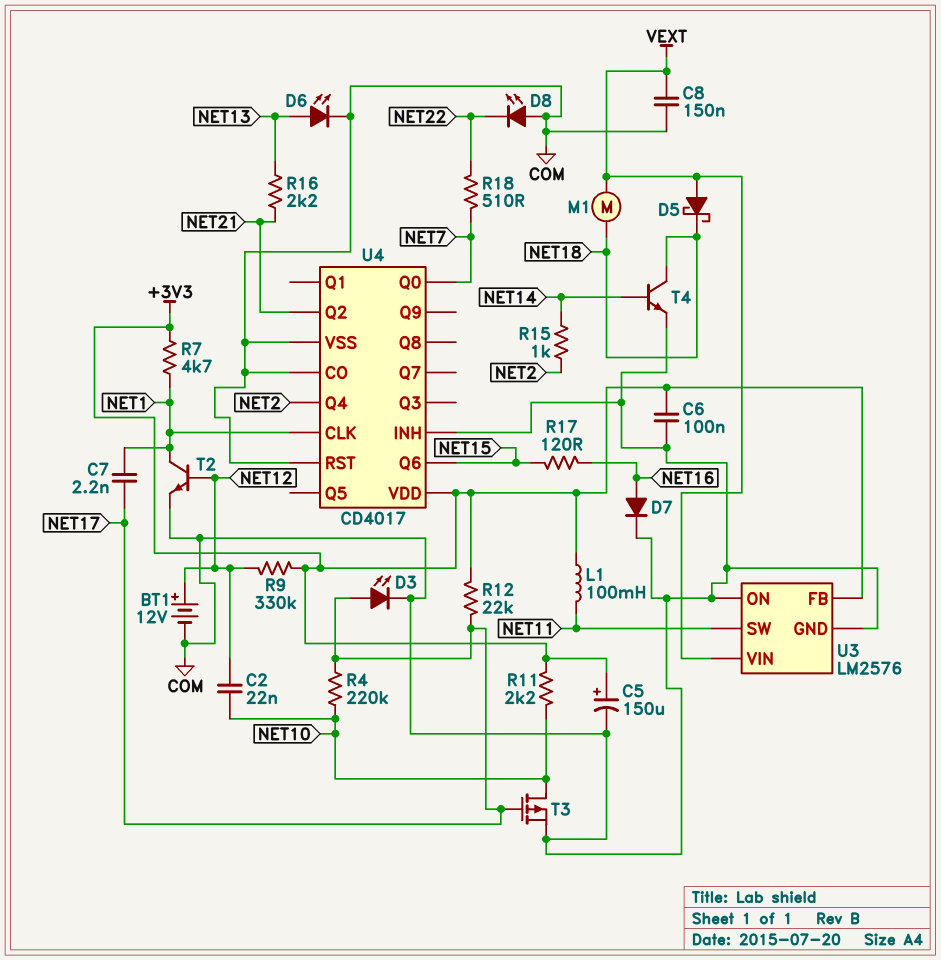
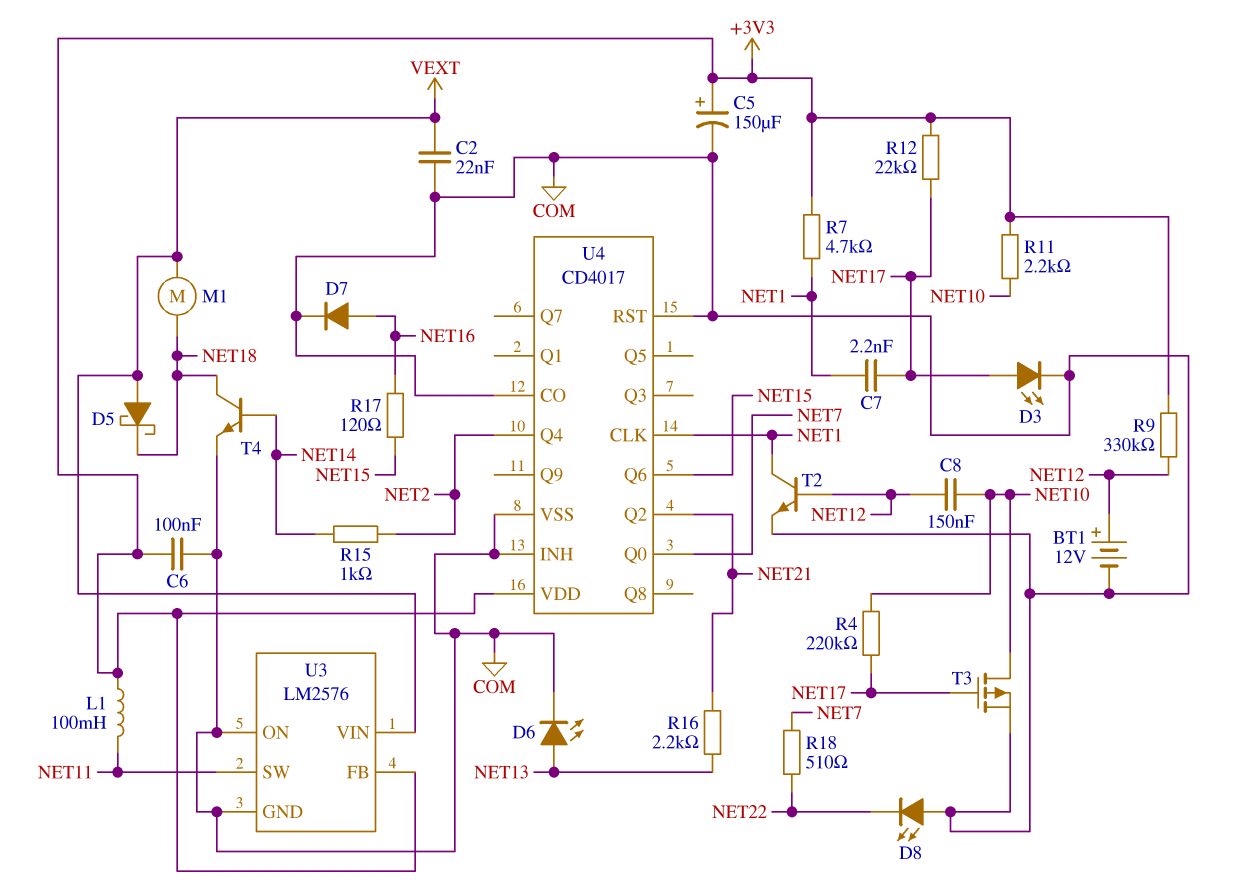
C2: 22nF (NET10, NET12) -> 22nF (COM, VEXT)
C8: 150nF (COM, VEXT) -> 150nF (NET10, NET12)

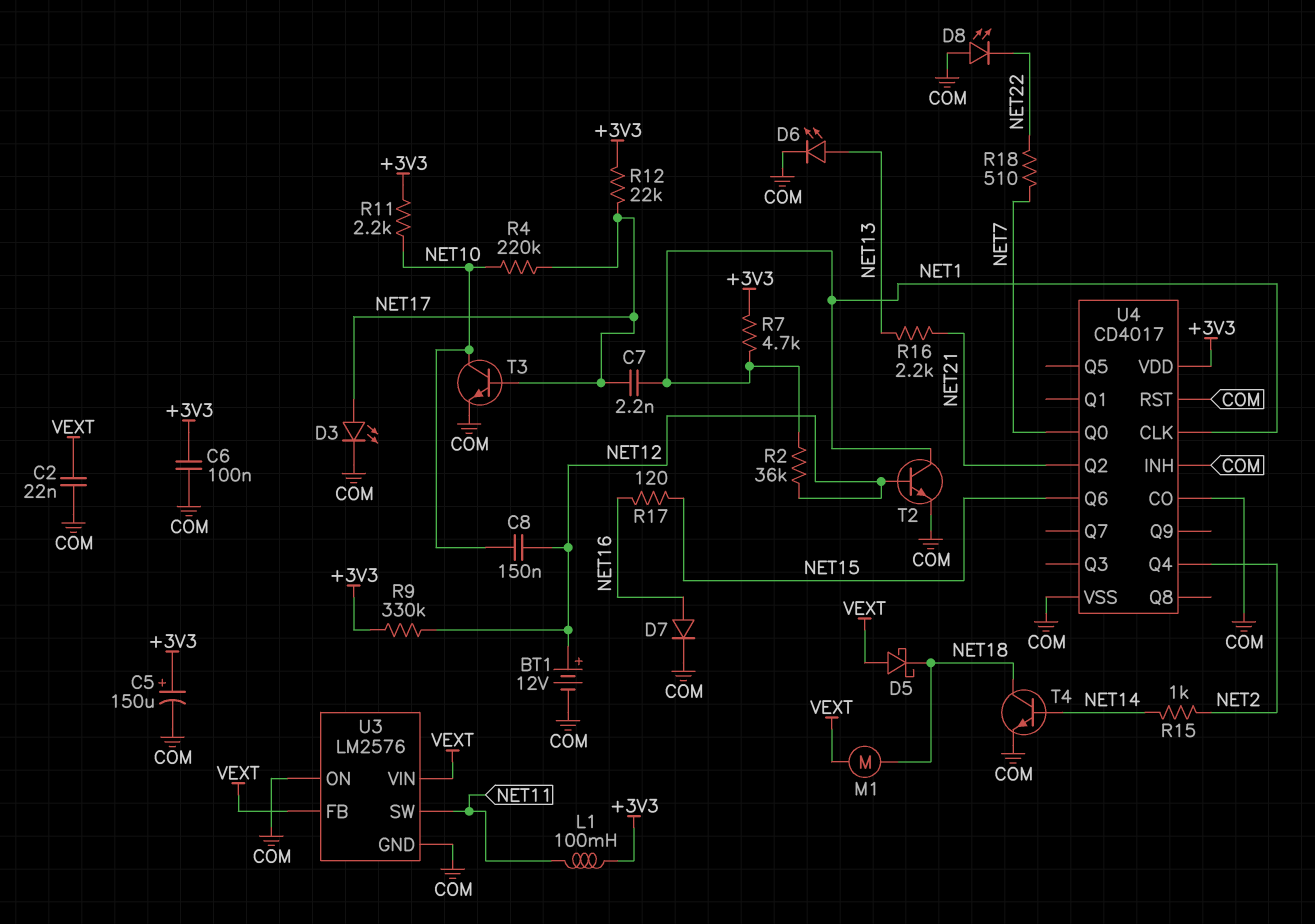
R2: none -> 36k (NET1, NET12)
T3: PMOS (G NET17, D NET10, S COM) -> NPN (B NET17, C NET10, E COM)
U3 pin FB: +3V3 -> VEXT

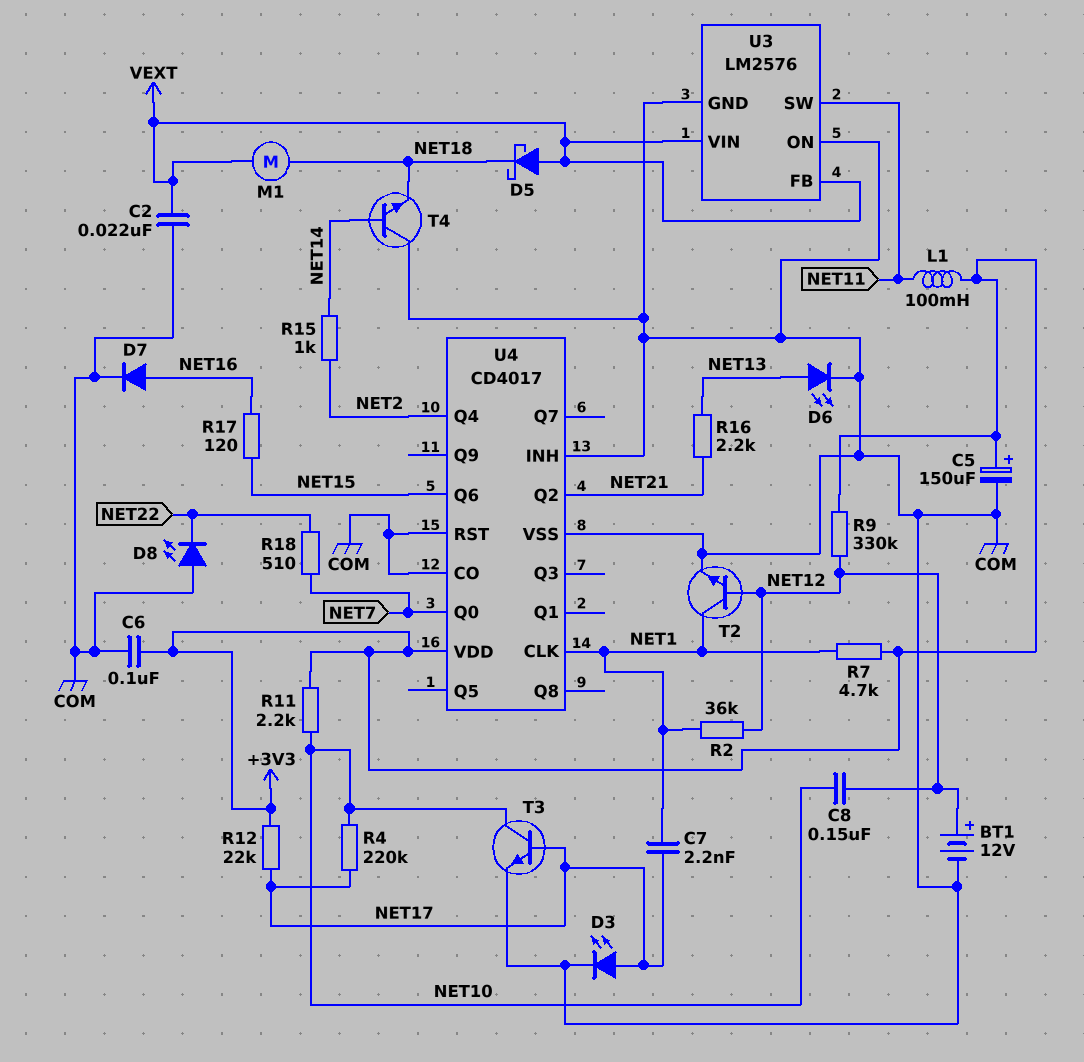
T4: NPN (B NET14, C NET18, E COM) -> NPN (B NET14, C COM, E NET18)

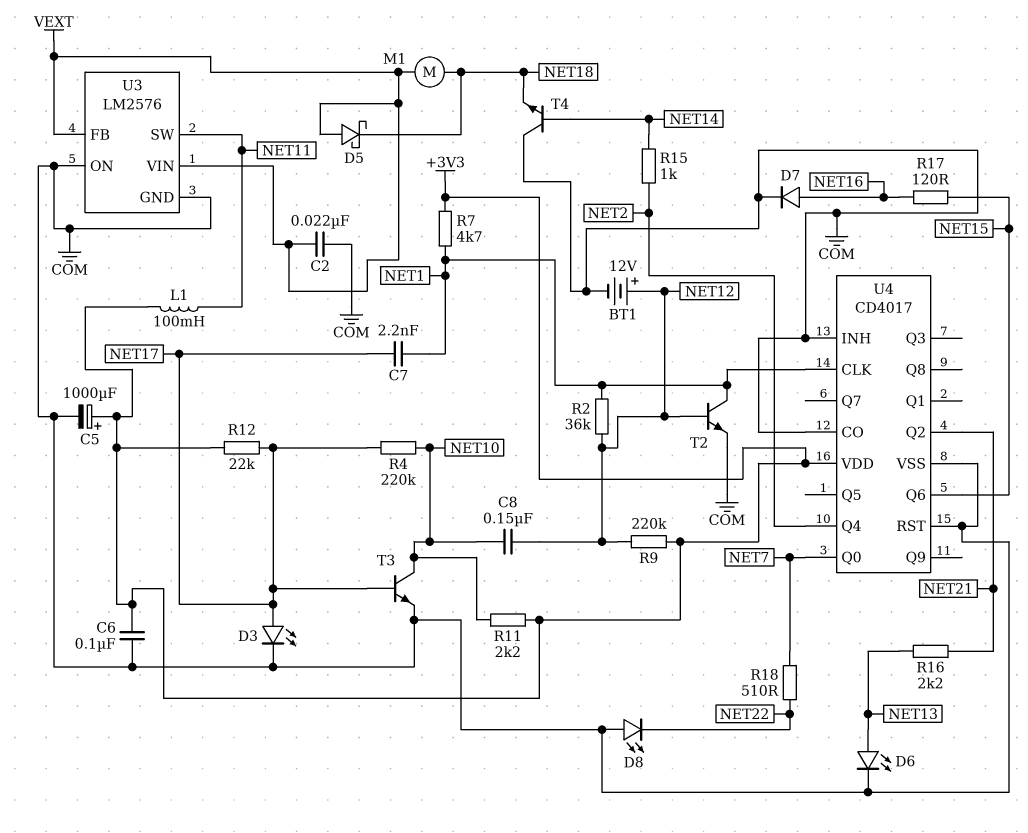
C5: 150uF (plus +3V3, minus COM) -> 1000uF (plus +3V3, minus COM)
R9: 330k (+3V3, NET12) -> 220k (+3V3, NET12)

